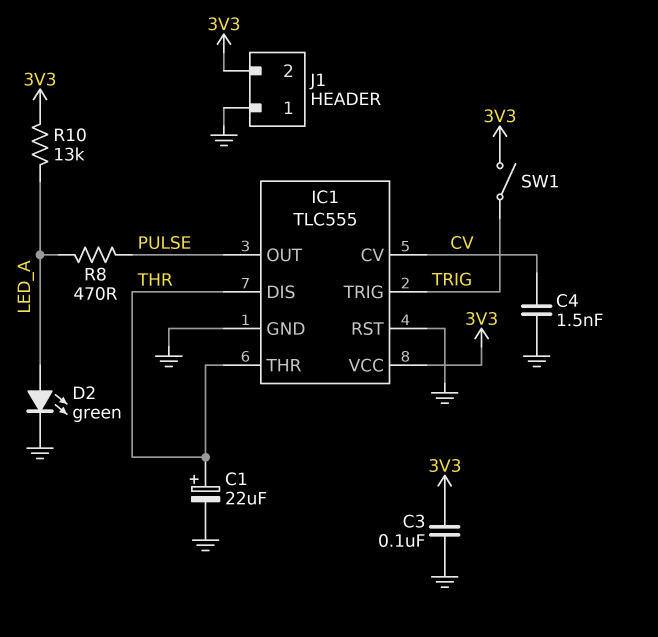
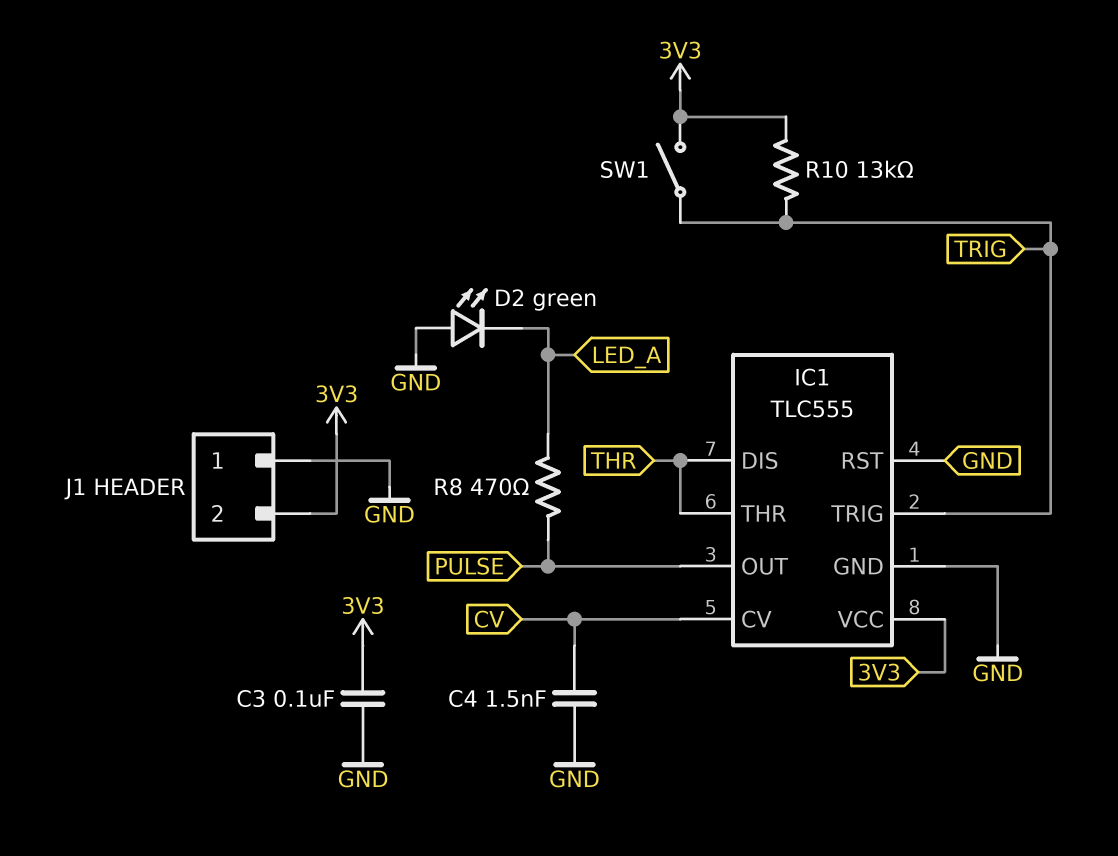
C1: 22uF (plus THR, minus GND) -> none
D2: LED green (A LED_A, K GND) -> LED green (A GND, K LED_A)
R10: 13k (3V3, LED_A) -> 13k (3V3, TRIG)

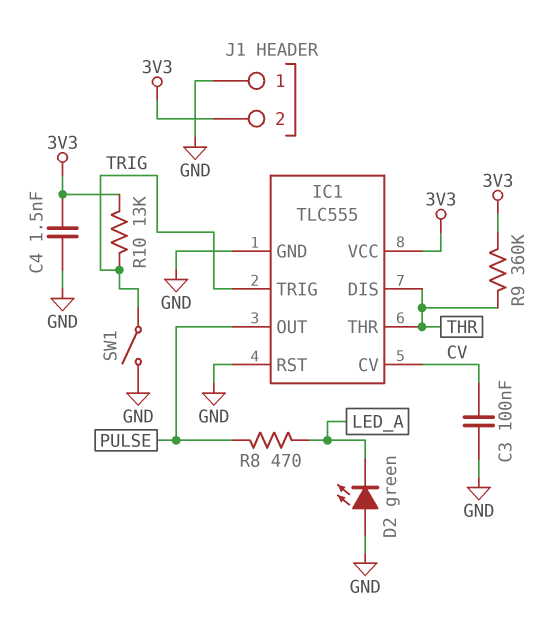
C3: 100nF (3V3, GND) -> 100nF (CV, GND)
C4: 1.5nF (CV, GND) -> 1.5nF (3V3, GND)
R9: none -> 360k (3V3, THR)
SW1: switch (3V3, TRIG) -> switch (GND, TRIG)

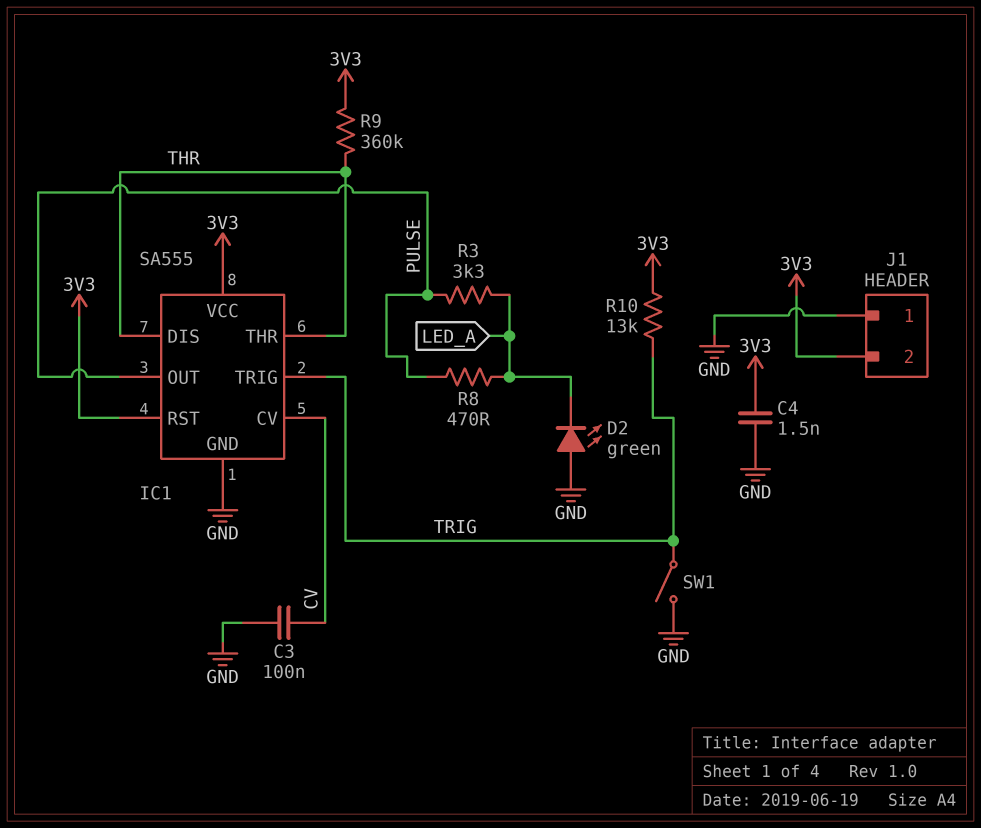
IC1: TLC555 -> SA555
IC1 pin RST: GND -> 3V3
R3: none -> 3.3k (LED_A, PULSE)

